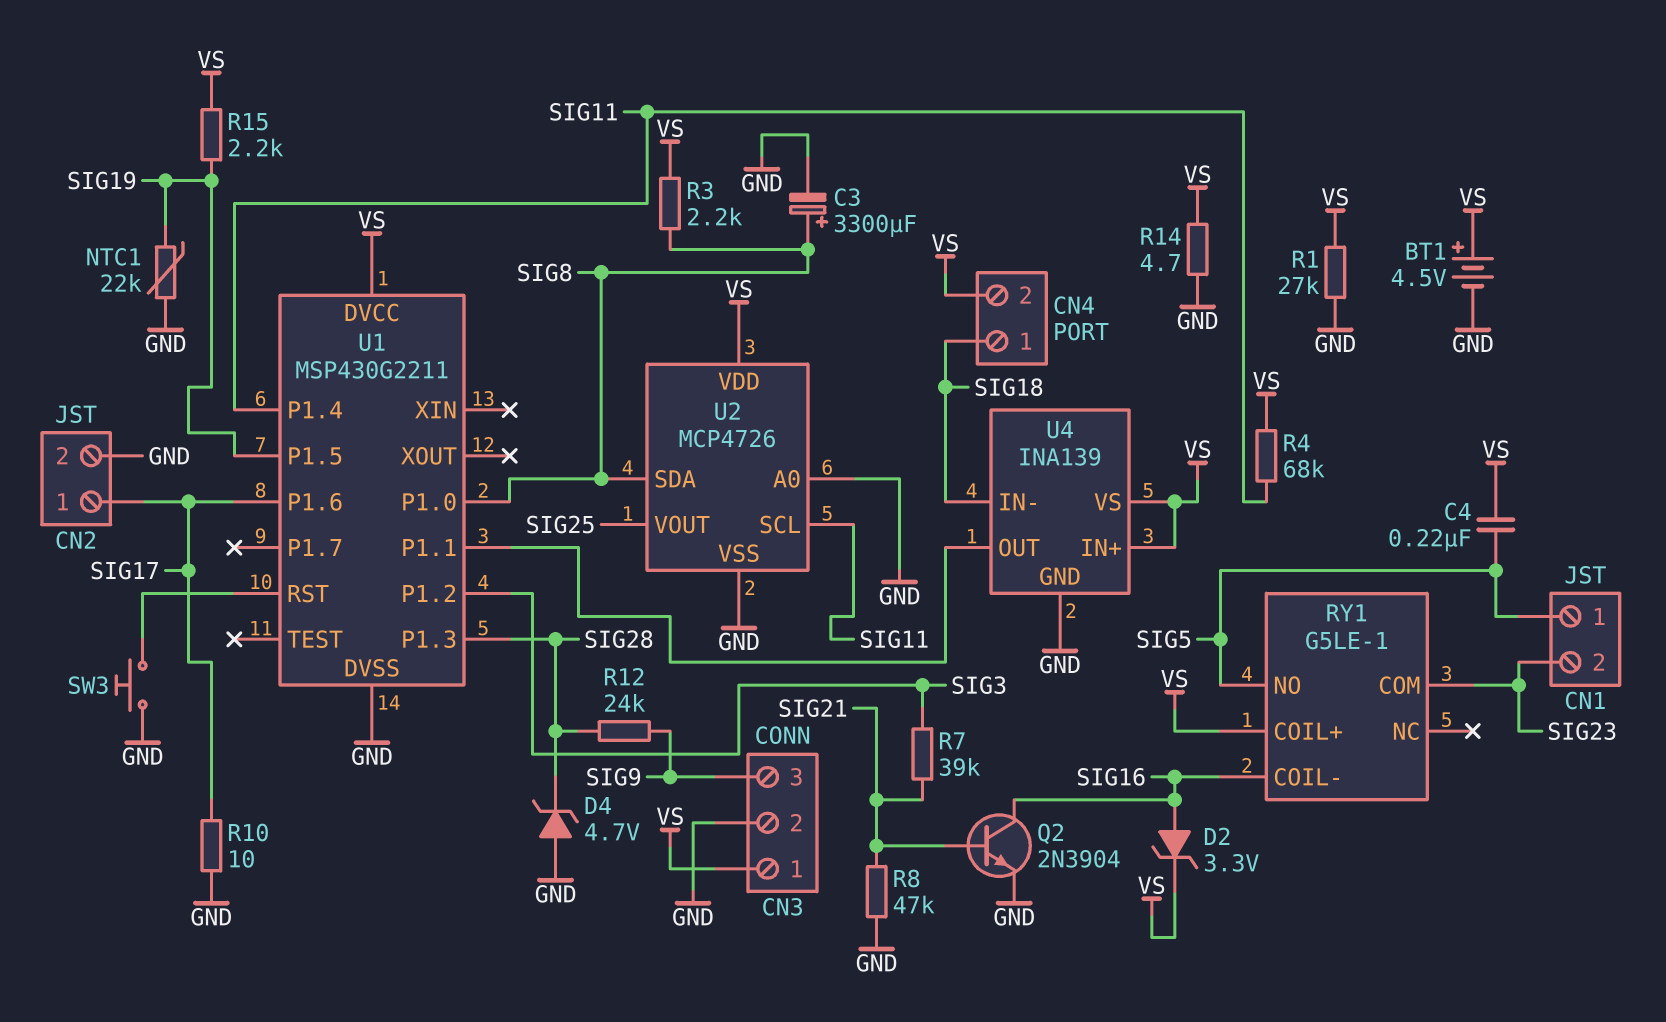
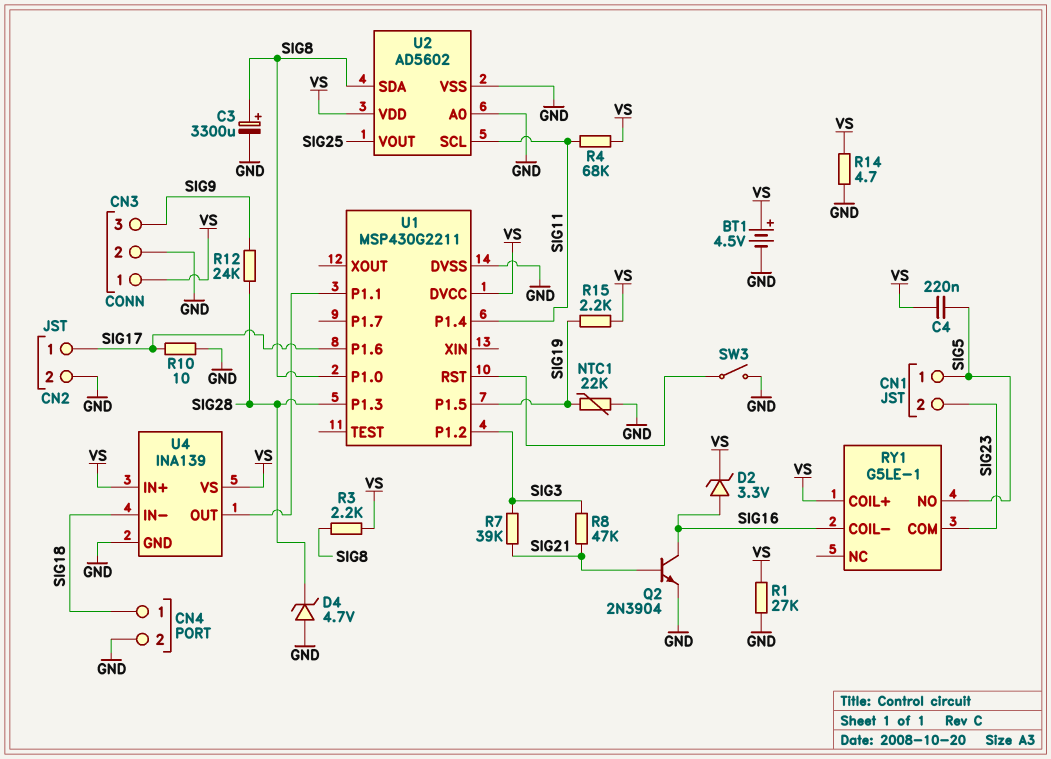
CN4 pin 2: VS -> GND
R8: 47k (GND, SIG21) -> 47k (SIG3, SIG21)
SW3: button (GND, U1/RST) -> switch (GND, U1/RST)
U2: MCP4726 -> AD5602

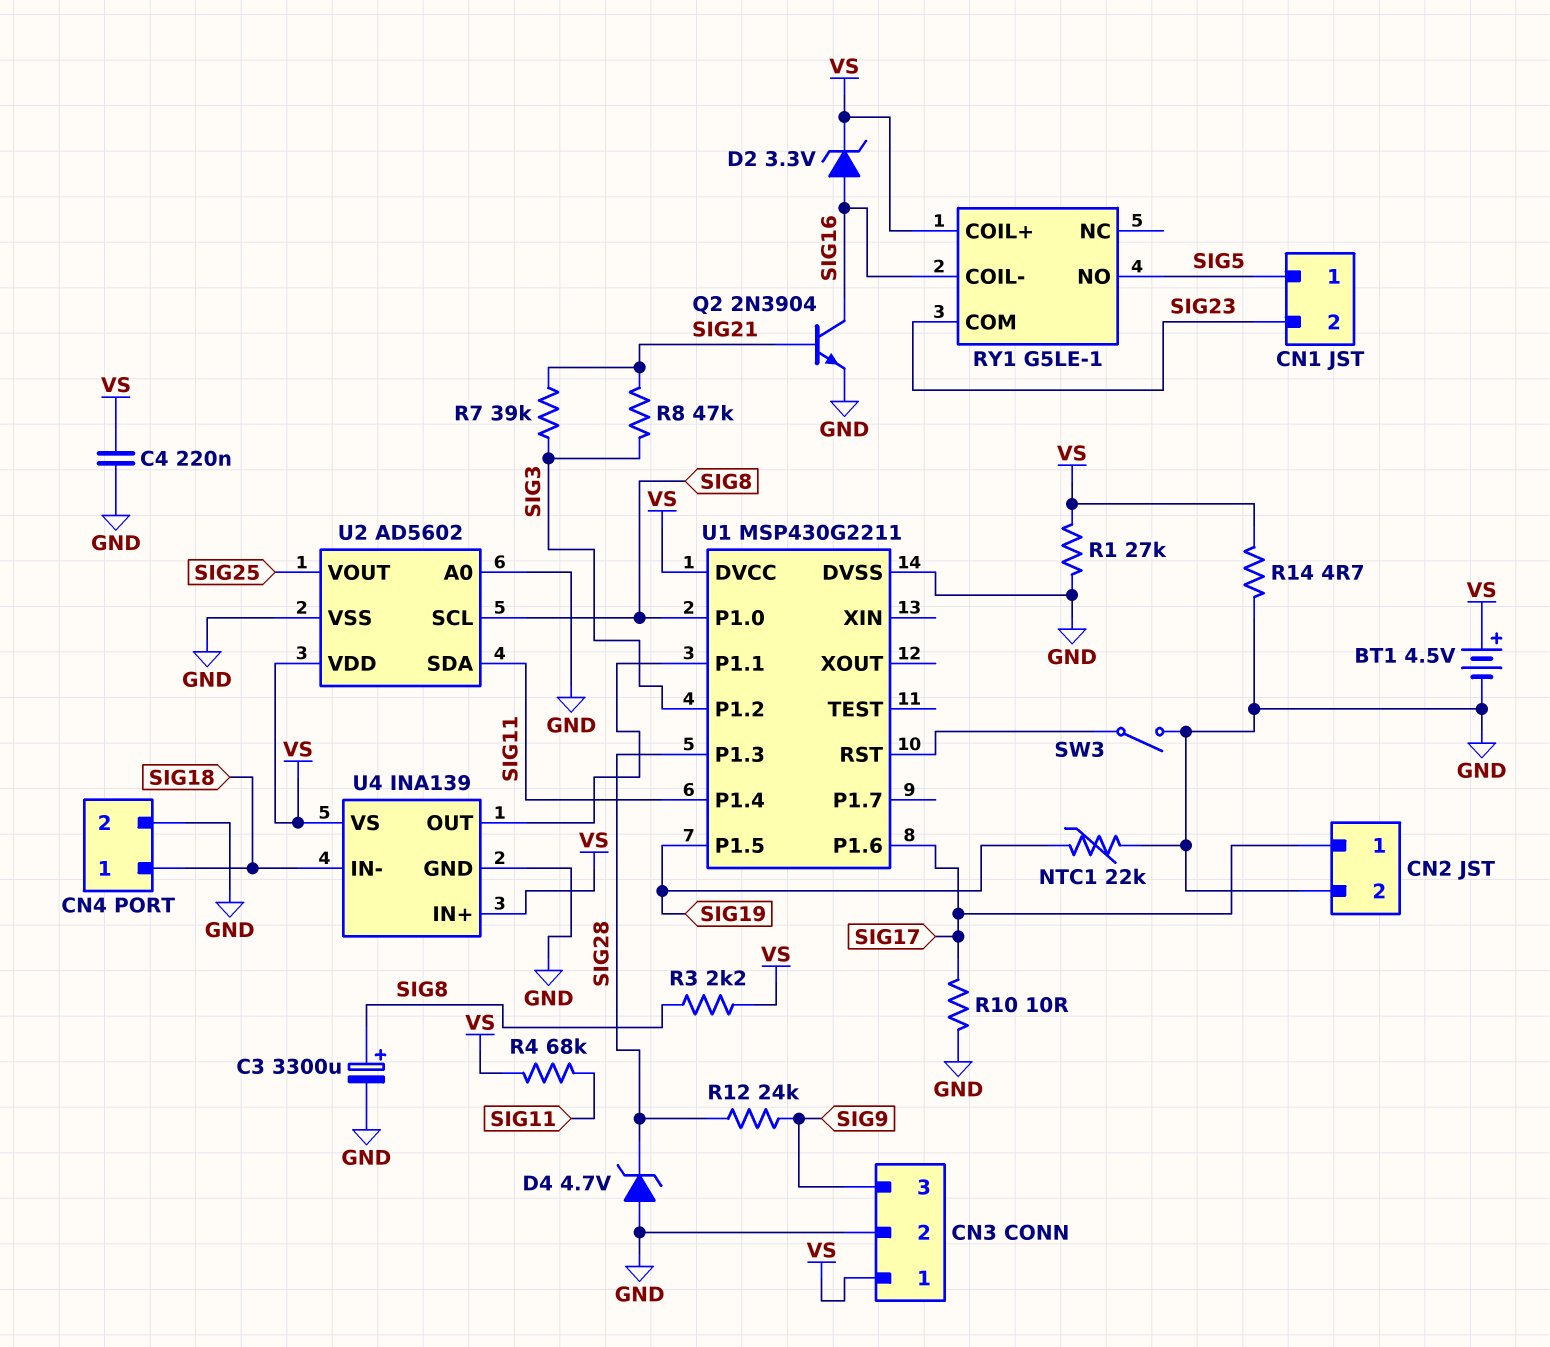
C4: 220nF (SIG5, VS) -> 220nF (GND, VS)
R15: 2.2k (SIG19, VS) -> none
U2 pin SCL: SIG11 -> SIG8
U2 pin SDA: SIG8 -> SIG11

